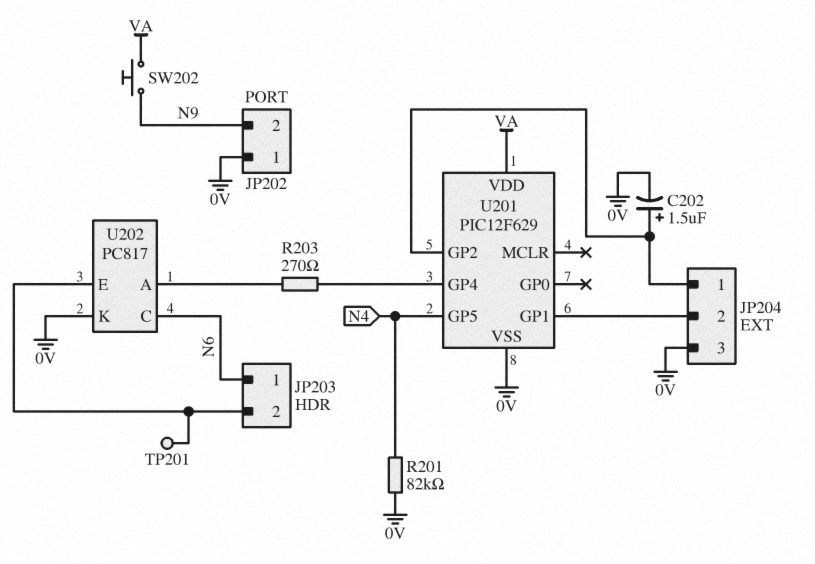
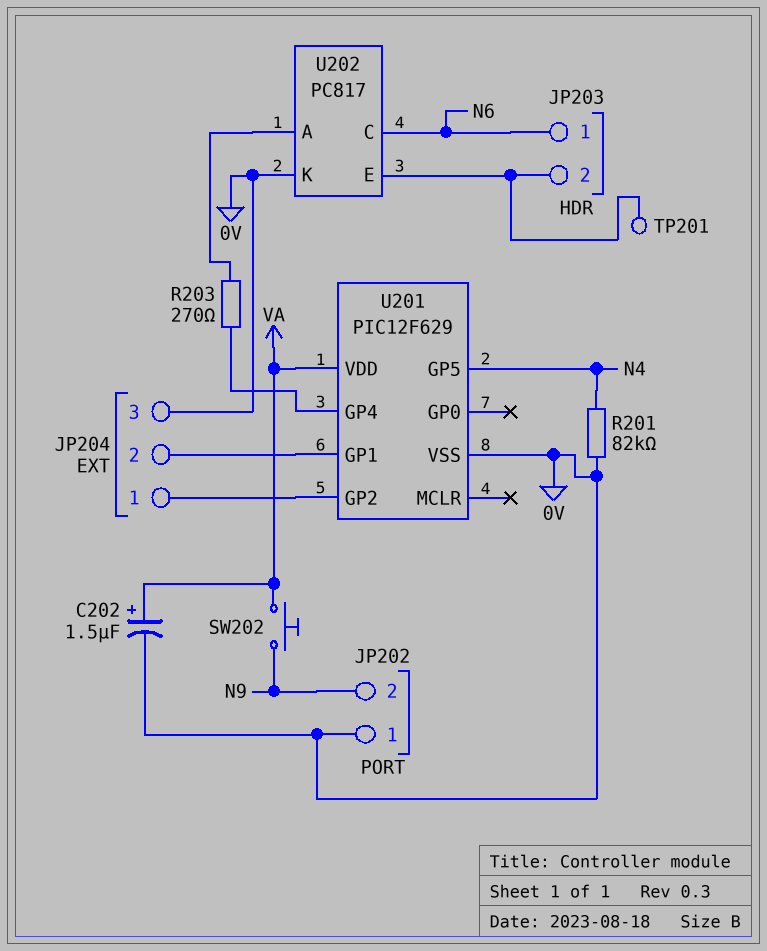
C202: 1.5uF (plus JP204/1, minus 0V) -> 1.5uF (plus VA, minus 0V)

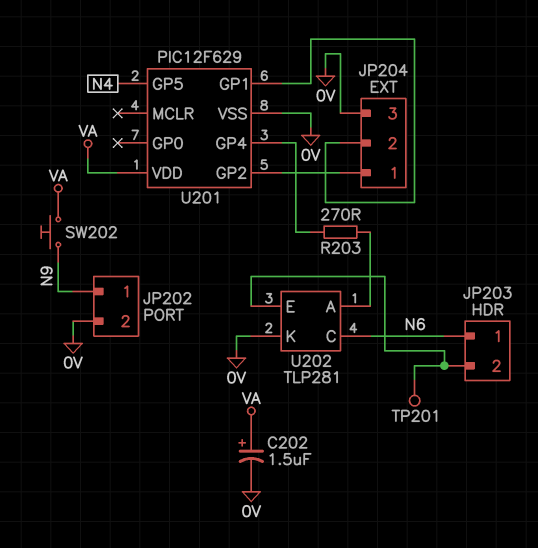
JP202 pin 1: 0V -> N9
JP202 pin 2: N9 -> 0V
R201: 82k (0V, N4) -> none
U202: PC817 -> TLP281

